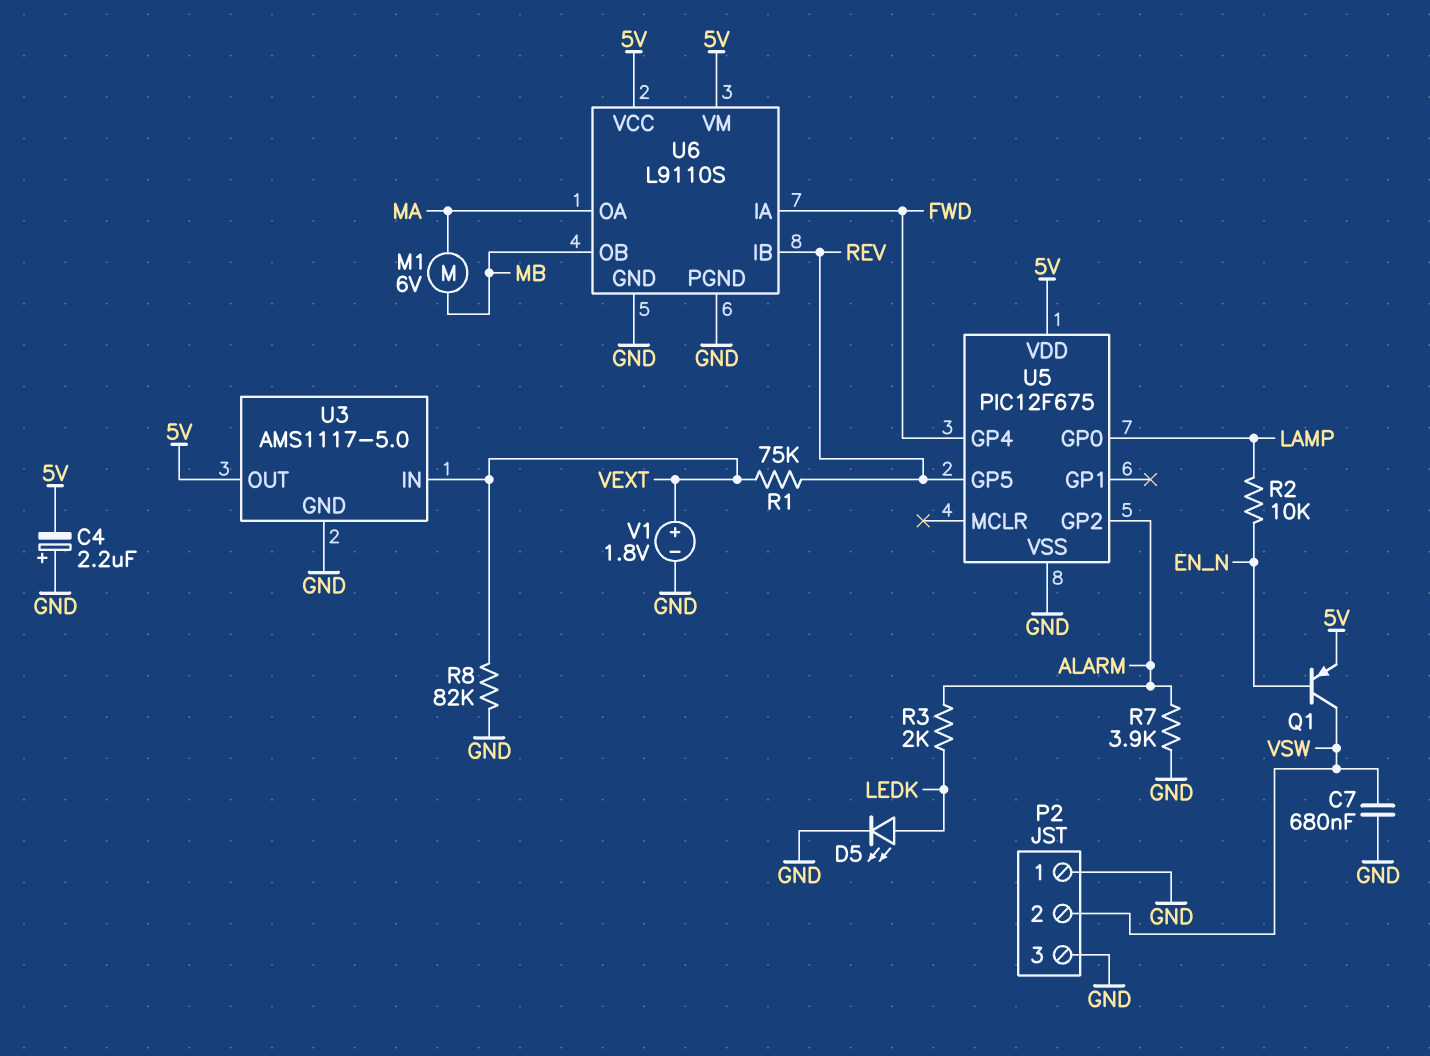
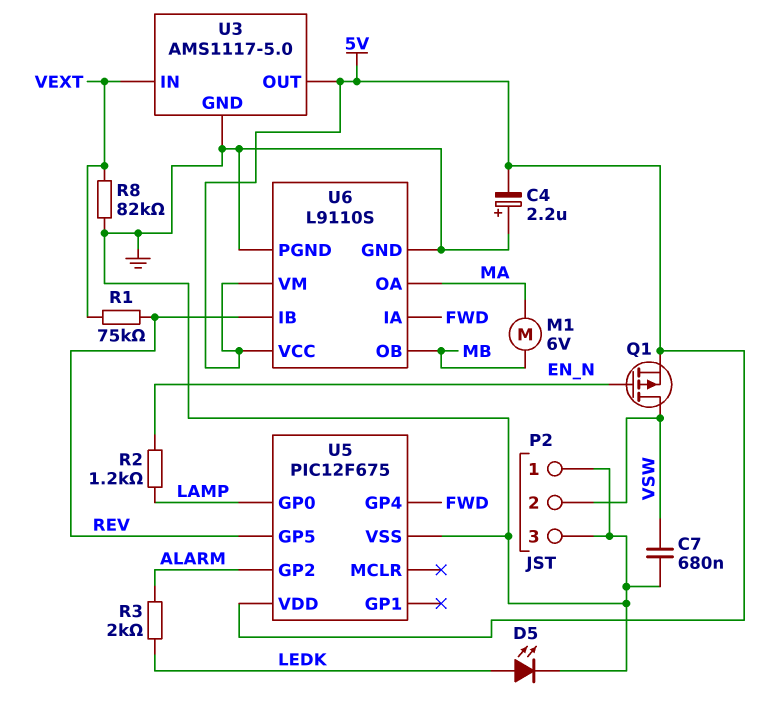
Q1: PNP (B EN_N, C VSW, E 5V) -> PMOS (G EN_N, D VSW, S 5V)
R2: 10k (EN_N, LAMP) -> 1.2k (EN_N, LAMP)
R7: 3.9k (ALARM, GND) -> none
V1: 1.8V (plus VEXT, minus GND) -> none

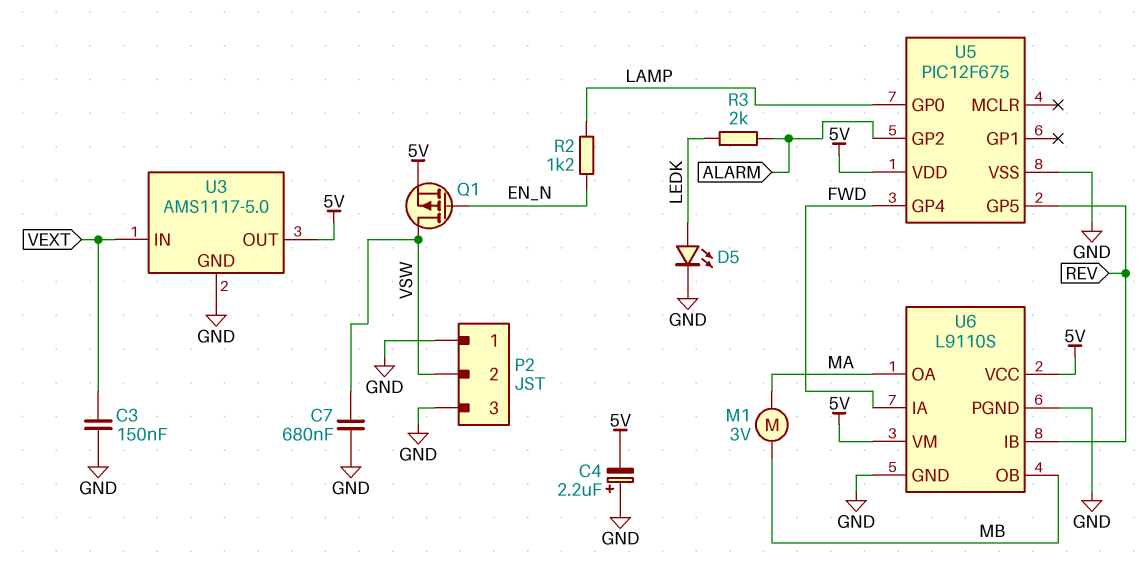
C3: none -> 150nF (GND, VEXT)
M1: motor 6V (MA, MB) -> motor 3V (MA, MB)
R1: 75k (REV, VEXT) -> none
R8: 82k (GND, VEXT) -> none

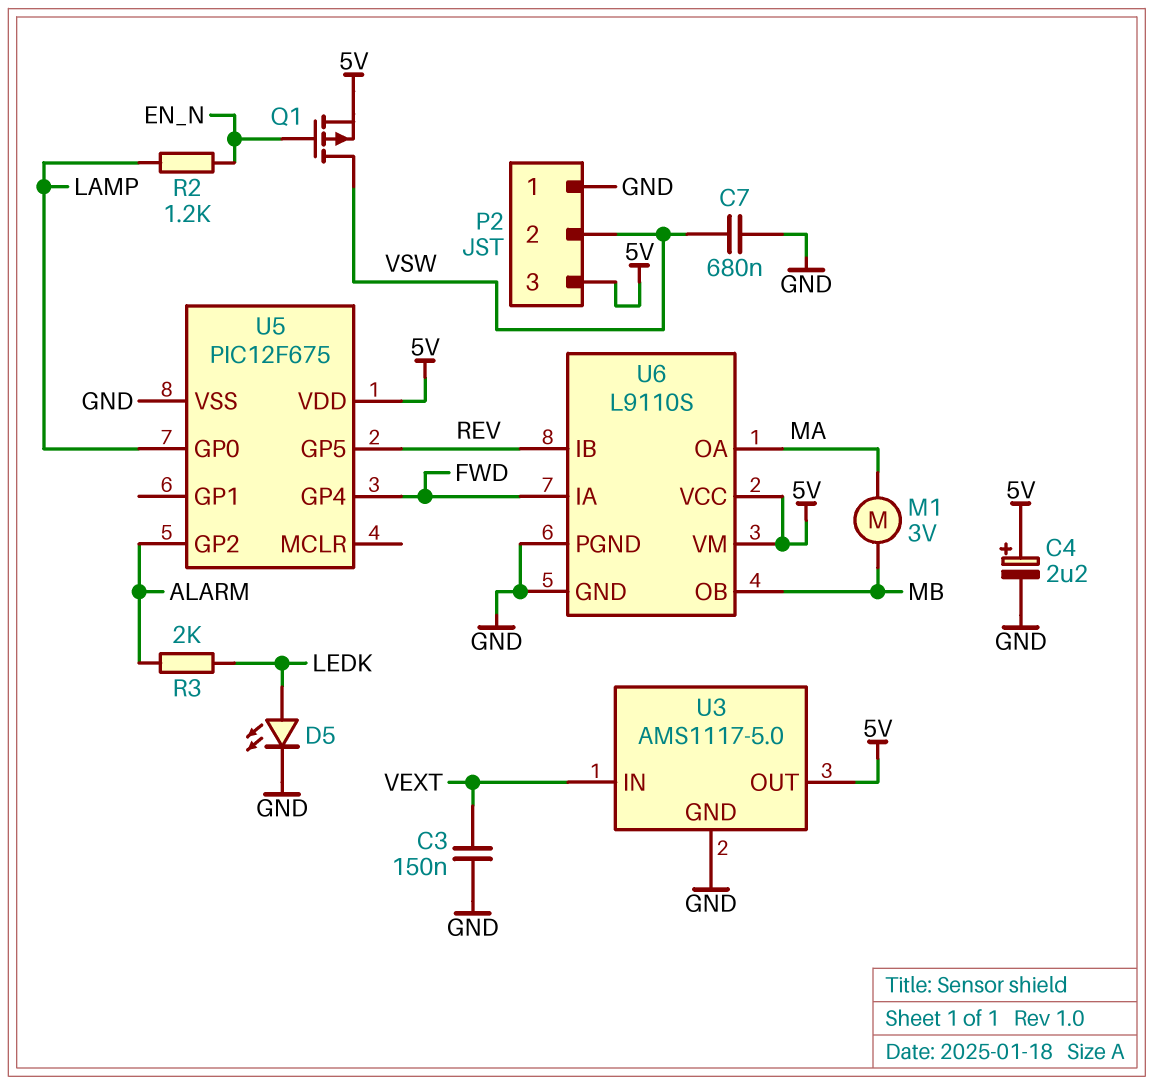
C4: 2.2uF (plus GND, minus 5V) -> 2.2uF (plus 5V, minus GND)
P2 pin 3: GND -> 5V

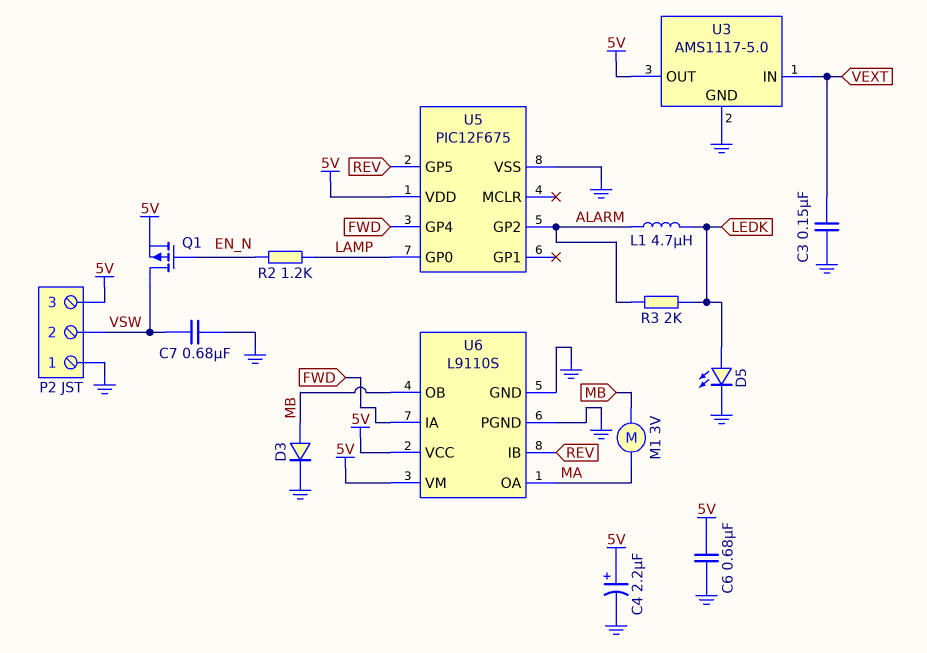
C6: none -> 680nF (5V, GND)
D3: none -> diode (A MB, K GND)
L1: none -> 4.7uH (ALARM, LEDK)

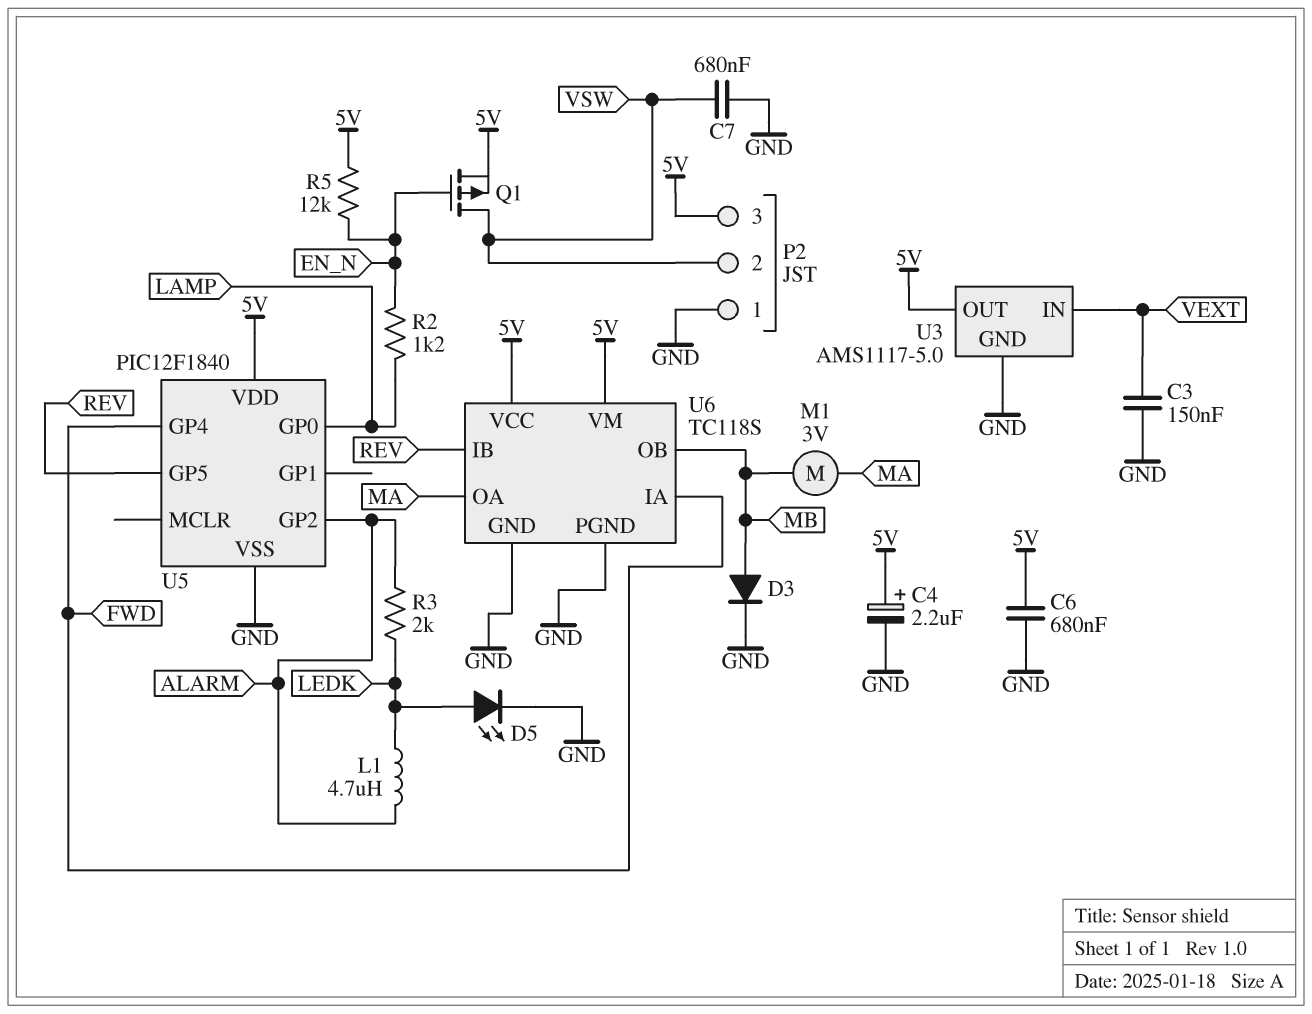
R5: none -> 12k (5V, EN_N)
U5: PIC12F675 -> PIC12F1840
U6: L9110S -> TC118S

